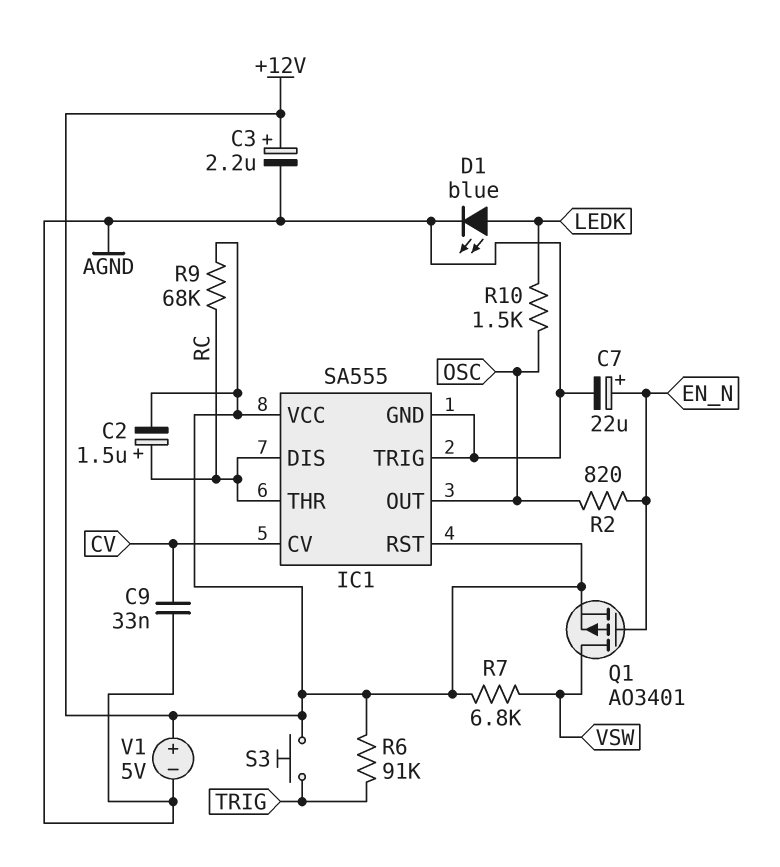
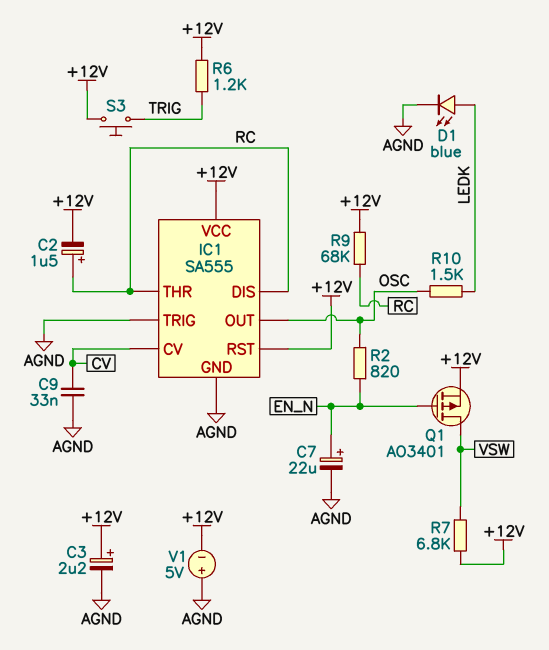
R6: 91k (+12V, TRIG) -> 1.2k (+12V, TRIG)
V1: 5V (plus +12V, minus AGND) -> 5V (plus AGND, minus +12V)

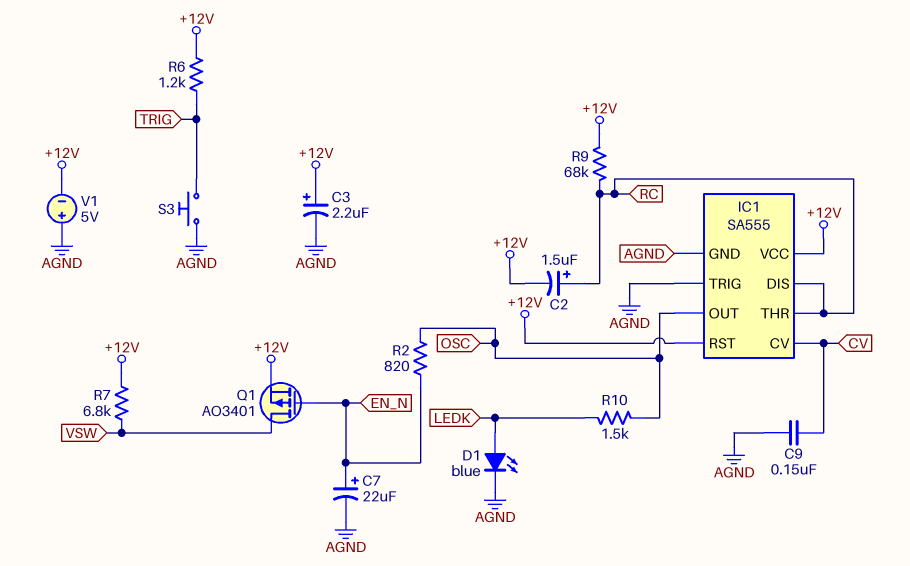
C9: 33nF (AGND, CV) -> 150nF (AGND, CV)
S3: button (+12V, TRIG) -> button (AGND, TRIG)

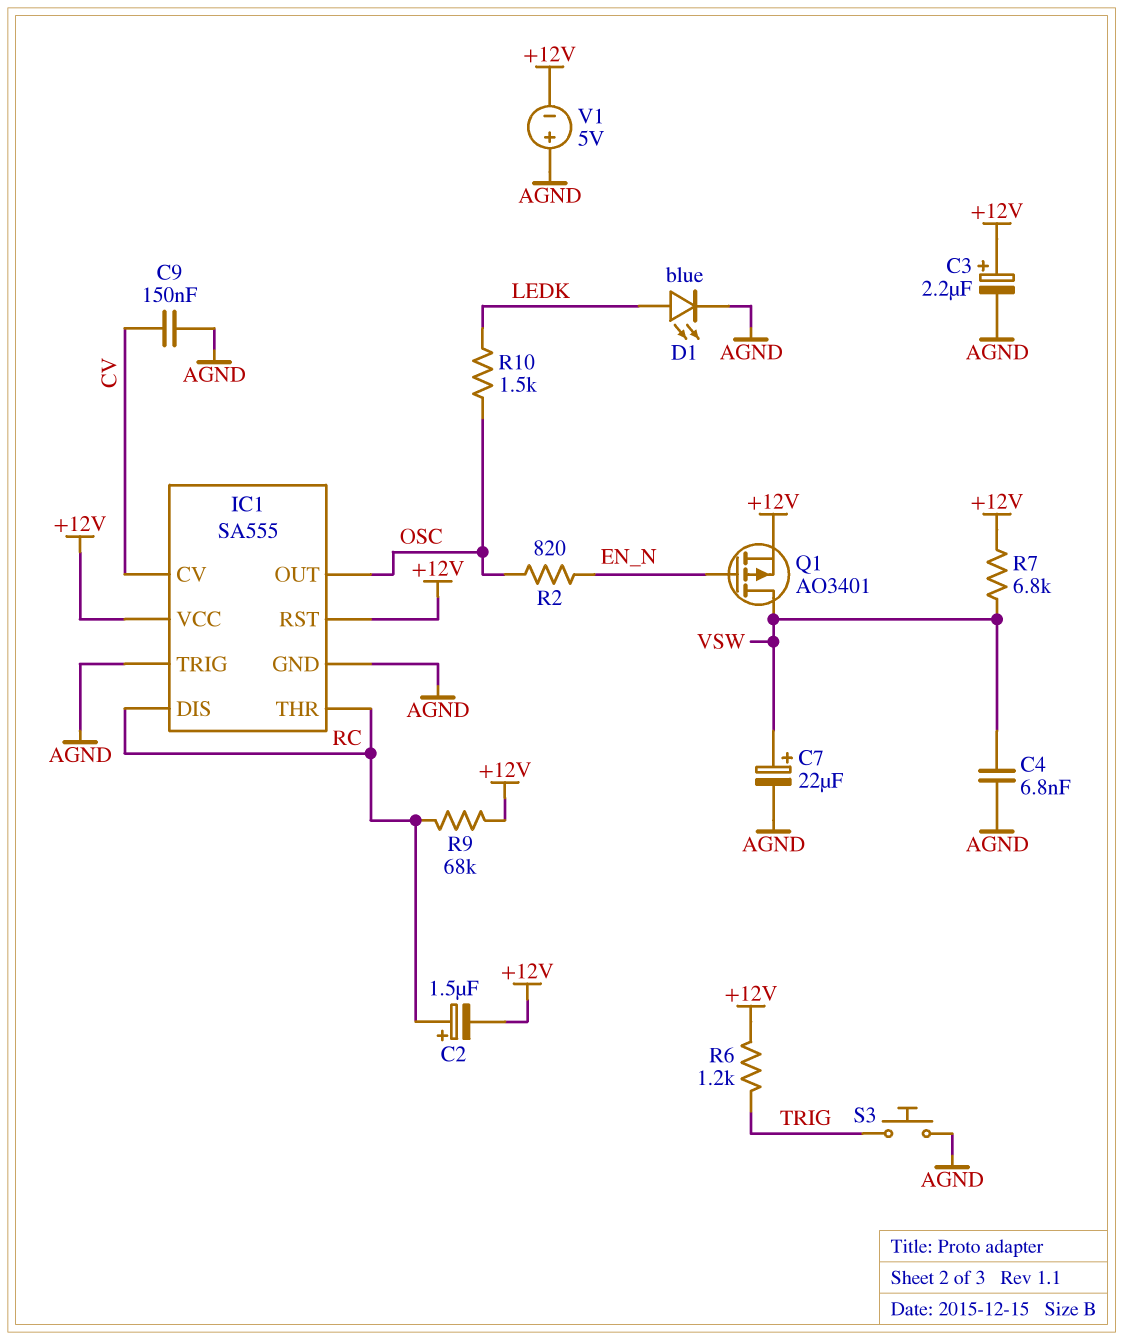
C4: none -> 6.8nF (AGND, VSW)
C7: 22uF (plus EN_N, minus AGND) -> 22uF (plus VSW, minus AGND)

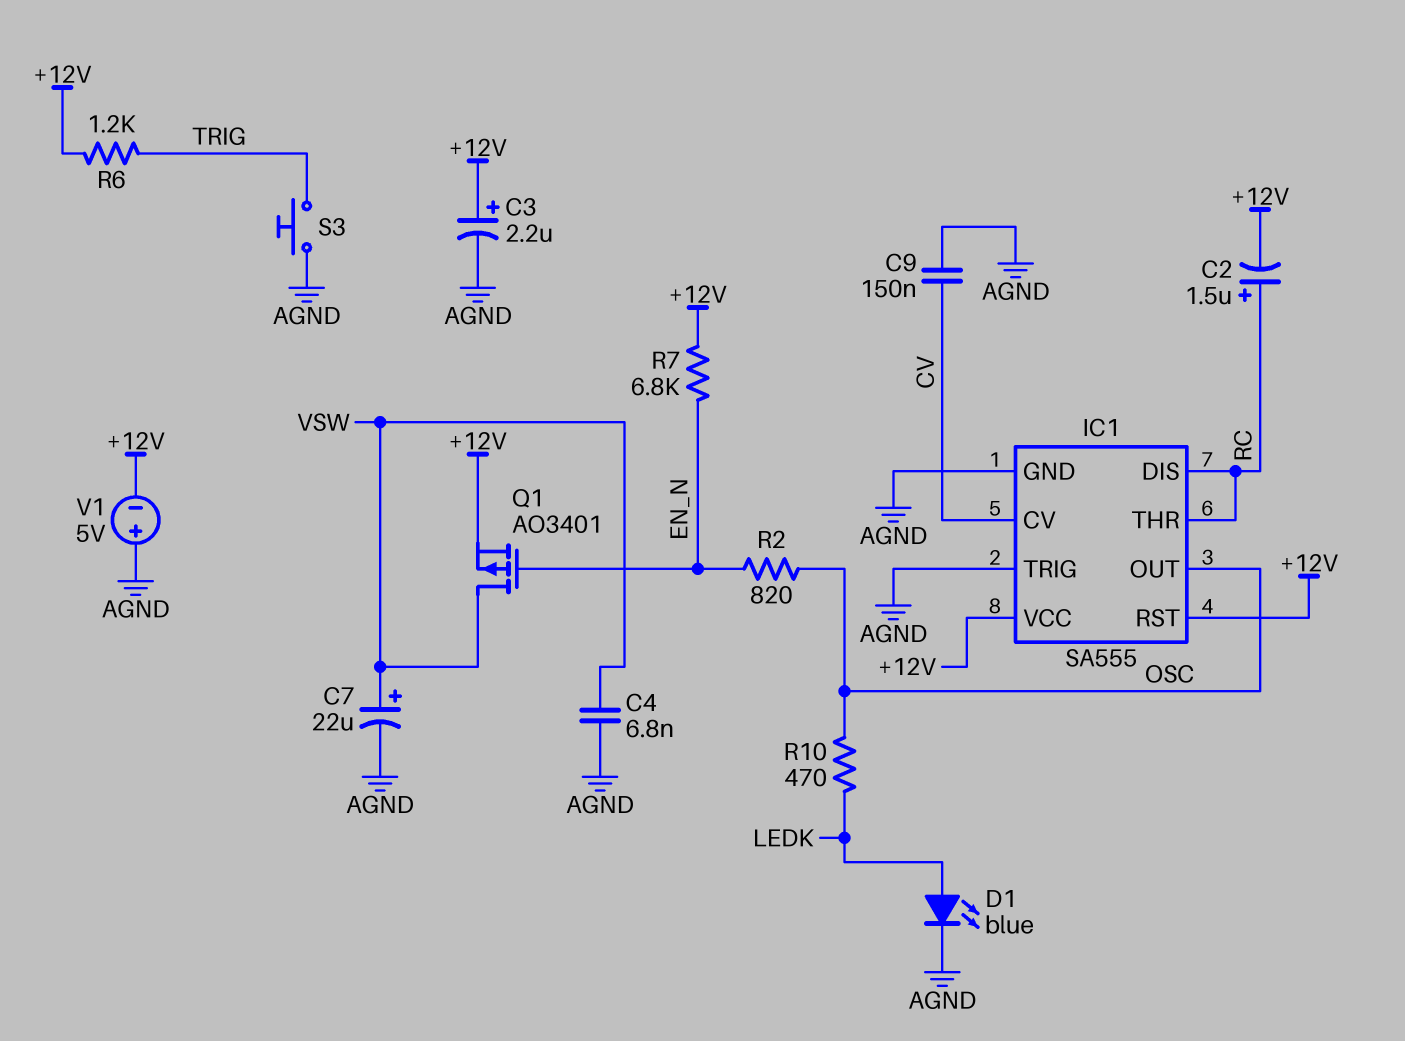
R7: 6.8k (+12V, VSW) -> 6.8k (+12V, EN_N)
R9: 68k (+12V, RC) -> none
R10: 1.5k (LEDK, OSC) -> 470 (LEDK, OSC)

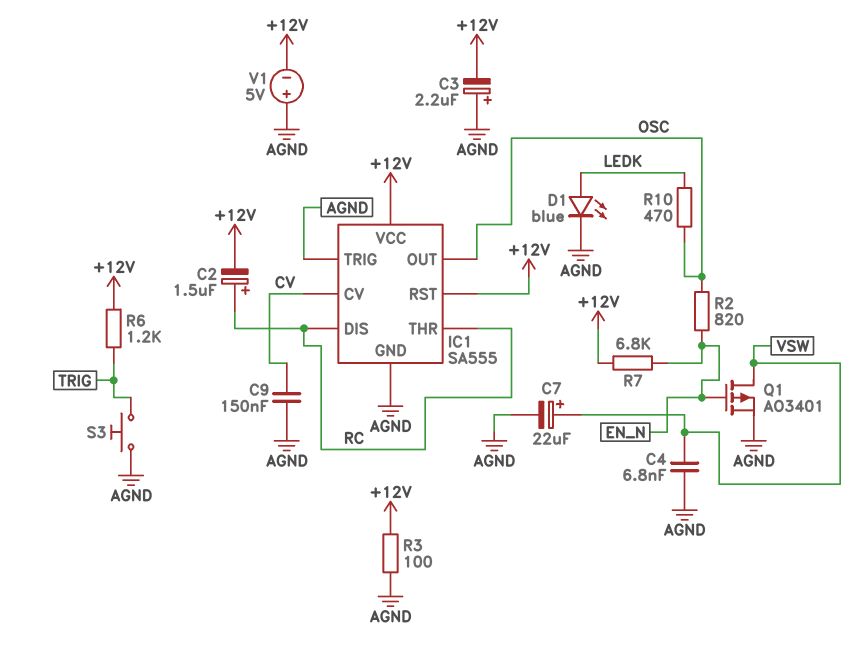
C3: 2.2uF (plus +12V, minus AGND) -> 2.2uF (plus AGND, minus +12V)
Q1: PMOS AO3401 (G EN_N, D VSW, S +12V) -> PMOS AO3401 (G EN_N, D VSW, S AGND)
R3: none -> 100 (+12V, AGND)

